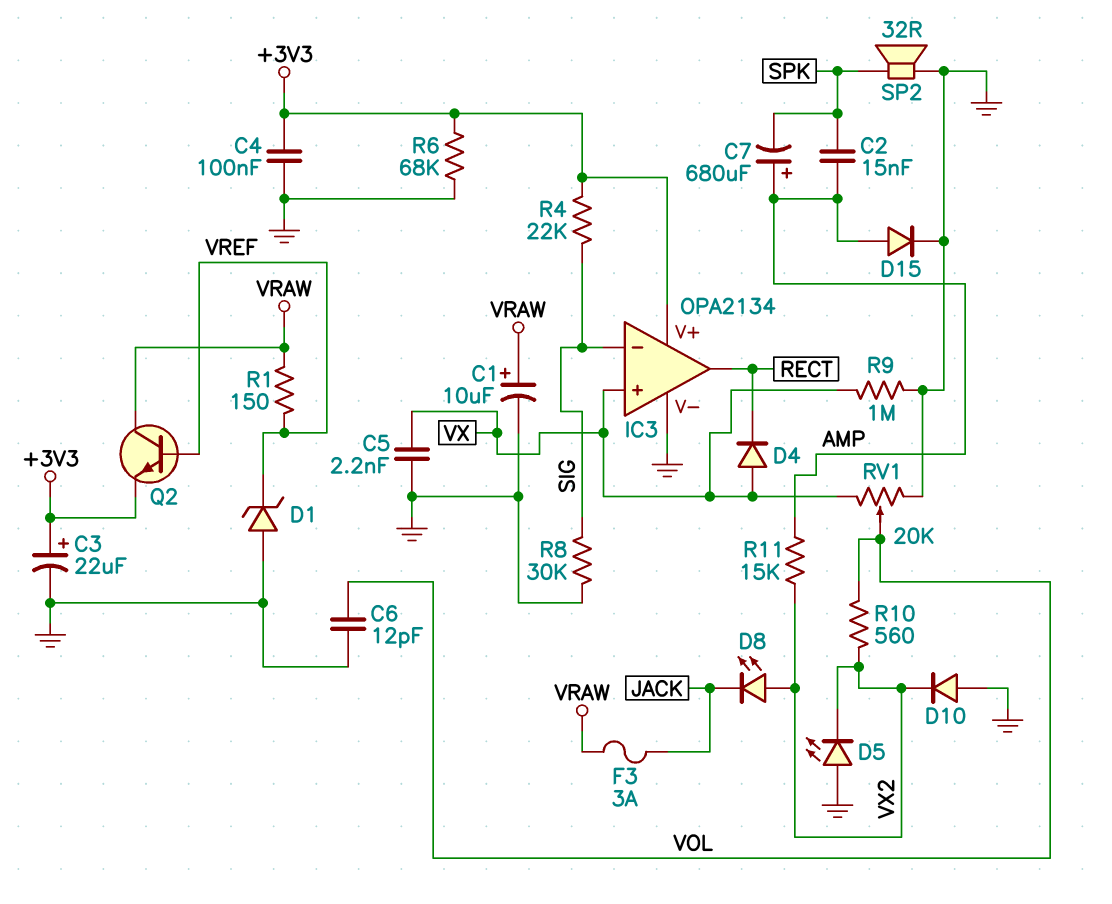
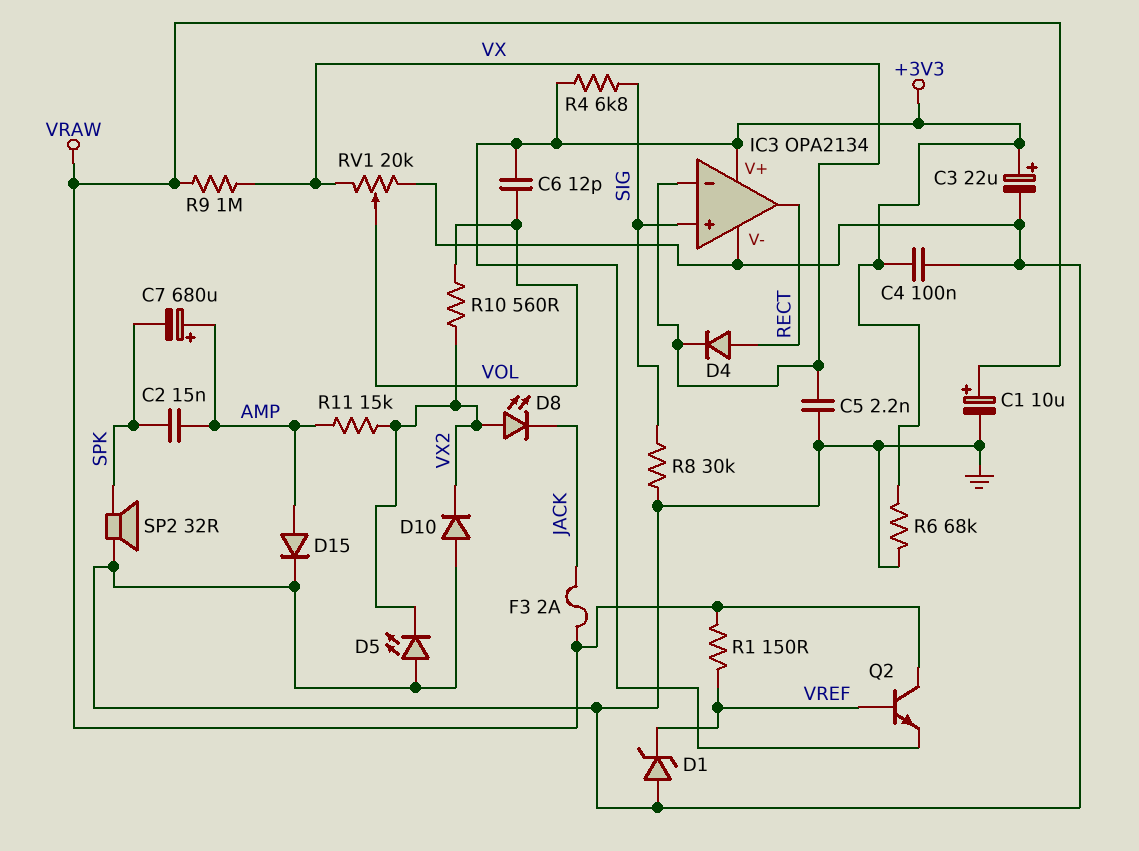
C6: 12pF (GND, VOL) -> 12pF (+3V3, VOL)
D4: diode (A VX, K RECT) -> diode (A RECT, K VX)
F3: 3A (JACK, VRAW) -> 2A (JACK, VRAW)
IC3 pin in+: VX -> SIG
IC3 pin in-: SIG -> VX
R4: 22k (+3V3, SIG) -> 6.8k (+3V3, SIG)
R9: 1M (GND, VX) -> 1M (VRAW, VX)

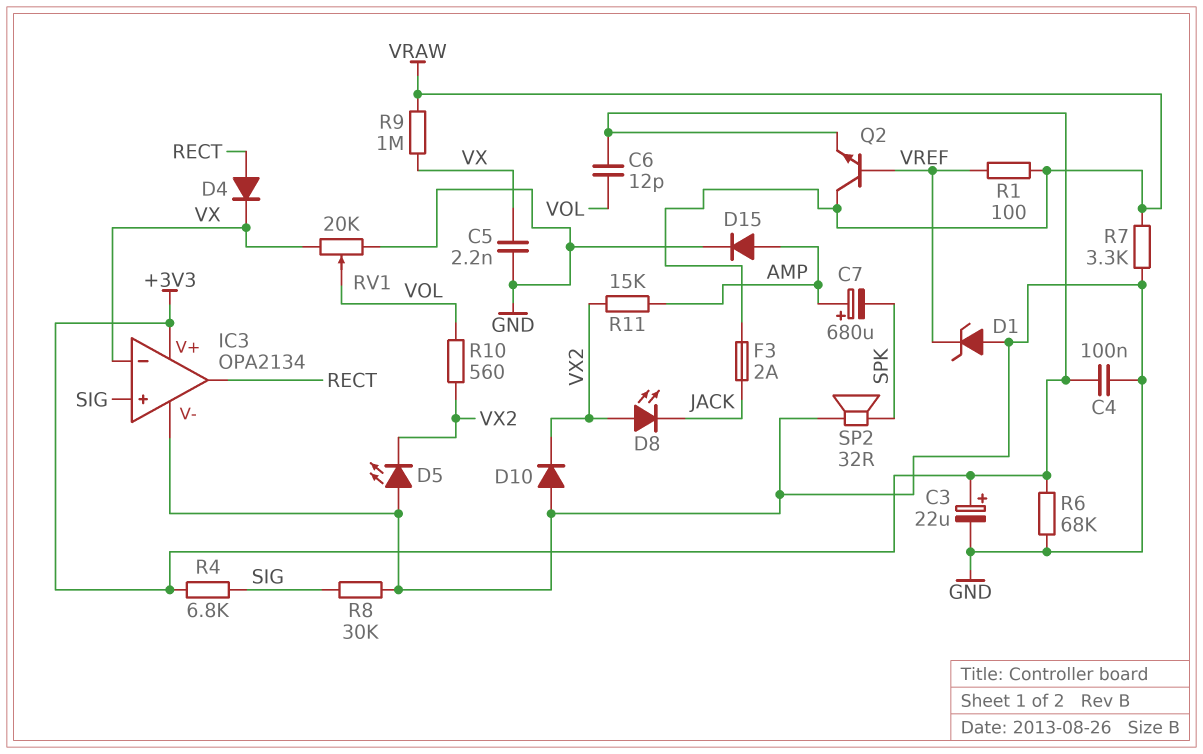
C1: 10uF (plus VRAW, minus GND) -> none
C2: 15nF (AMP, SPK) -> none
R1: 150 (VRAW, VREF) -> 100 (VRAW, VREF)
R7: none -> 3.3k (GND, VRAW)

